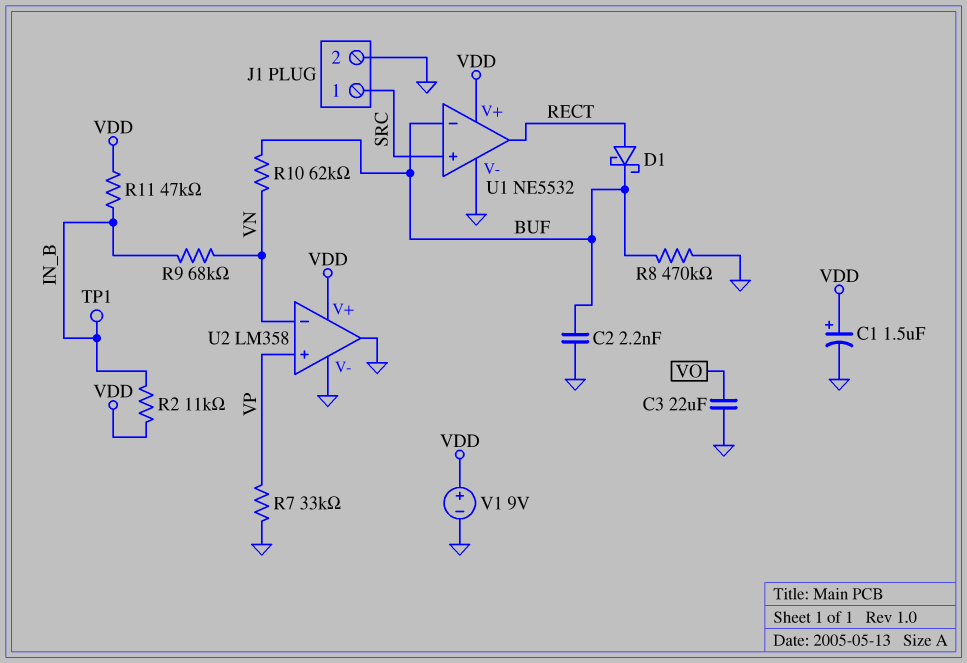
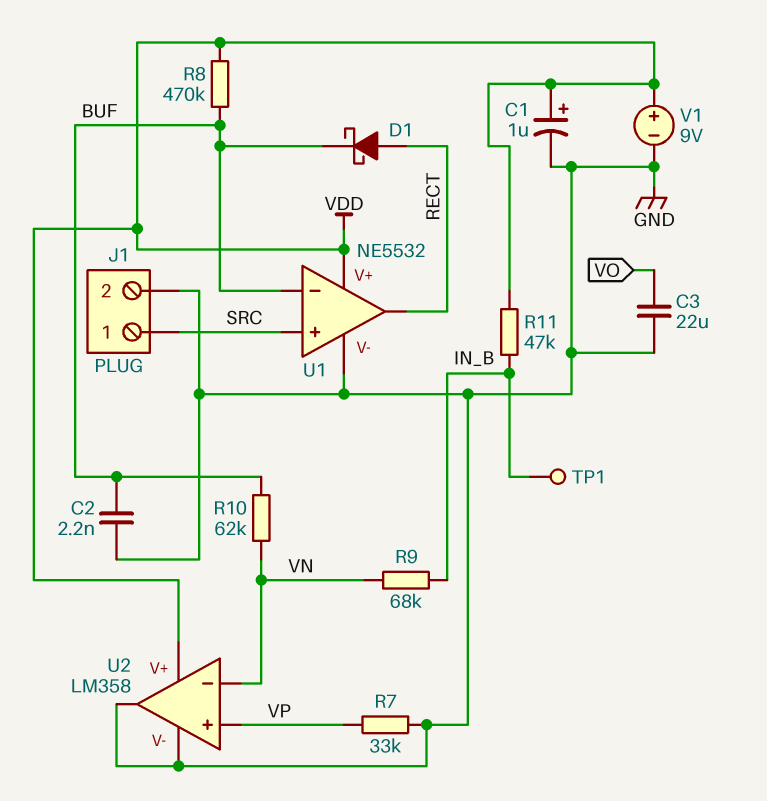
C1: 1.5uF (plus VDD, minus GND) -> 1uF (plus VDD, minus GND)
R2: 11k (IN_B, VDD) -> none
R8: 470k (BUF, GND) -> 470k (BUF, VDD)

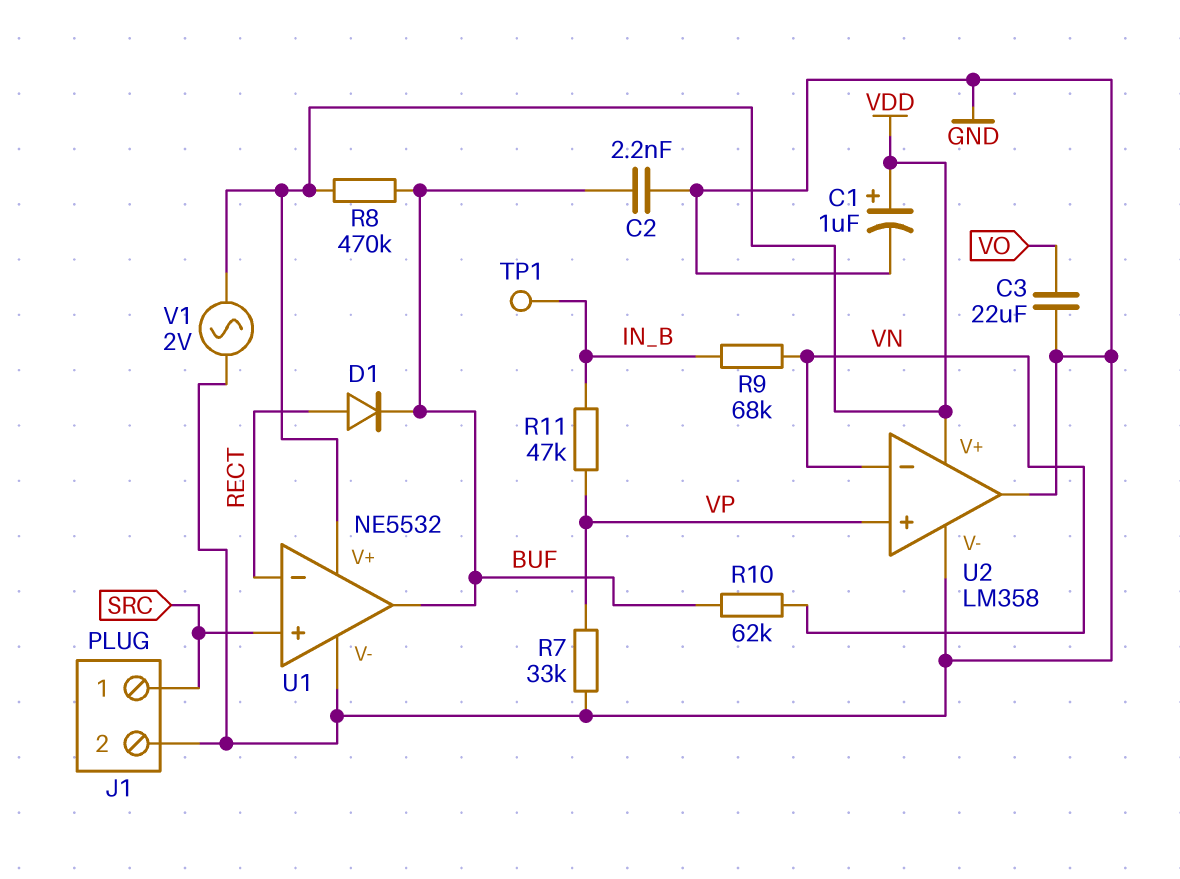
D1: schottky (A RECT, K BUF) -> diode (A RECT, K BUF)
R11: 47k (IN_B, VDD) -> 47k (IN_B, VP)
U1 pin in-: BUF -> RECT
U1 pin out: RECT -> BUF
V1: 9V (plus VDD, minus GND) -> AC 2V (GND, VDD)

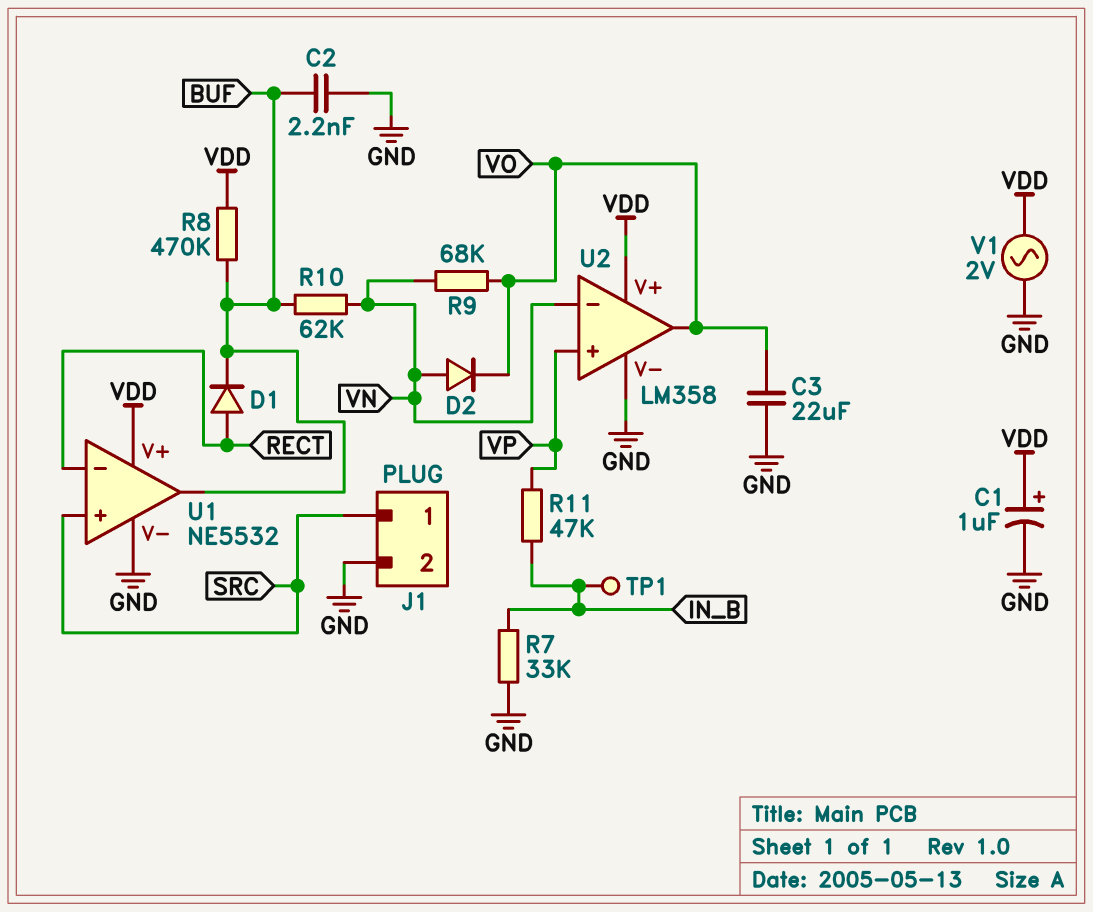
D2: none -> diode (A VN, K VO)
R7: 33k (GND, VP) -> 33k (GND, IN_B)
R9: 68k (IN_B, VN) -> 68k (VN, VO)
U2 pin out: GND -> VO

